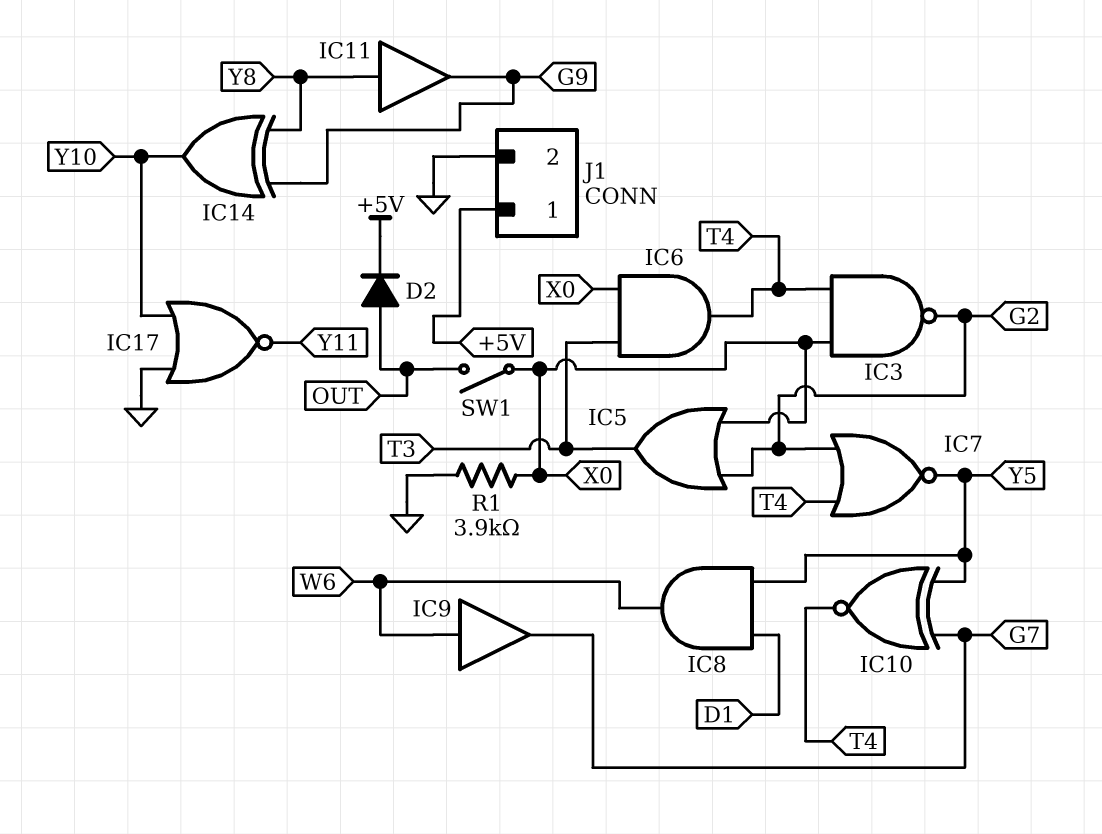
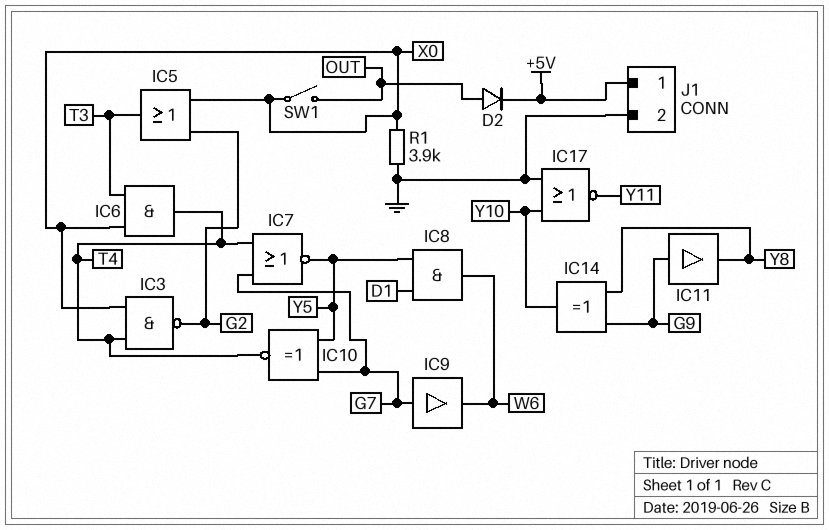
IC7: NOR (in G2, in T4, out Y5) -> NOR (in G7, in T4, out Y5)
IC9: buffer (in W6, out G7) -> buffer (in G7, out W6)
IC11: buffer (in Y8, out G9) -> buffer (in G9, out Y8)

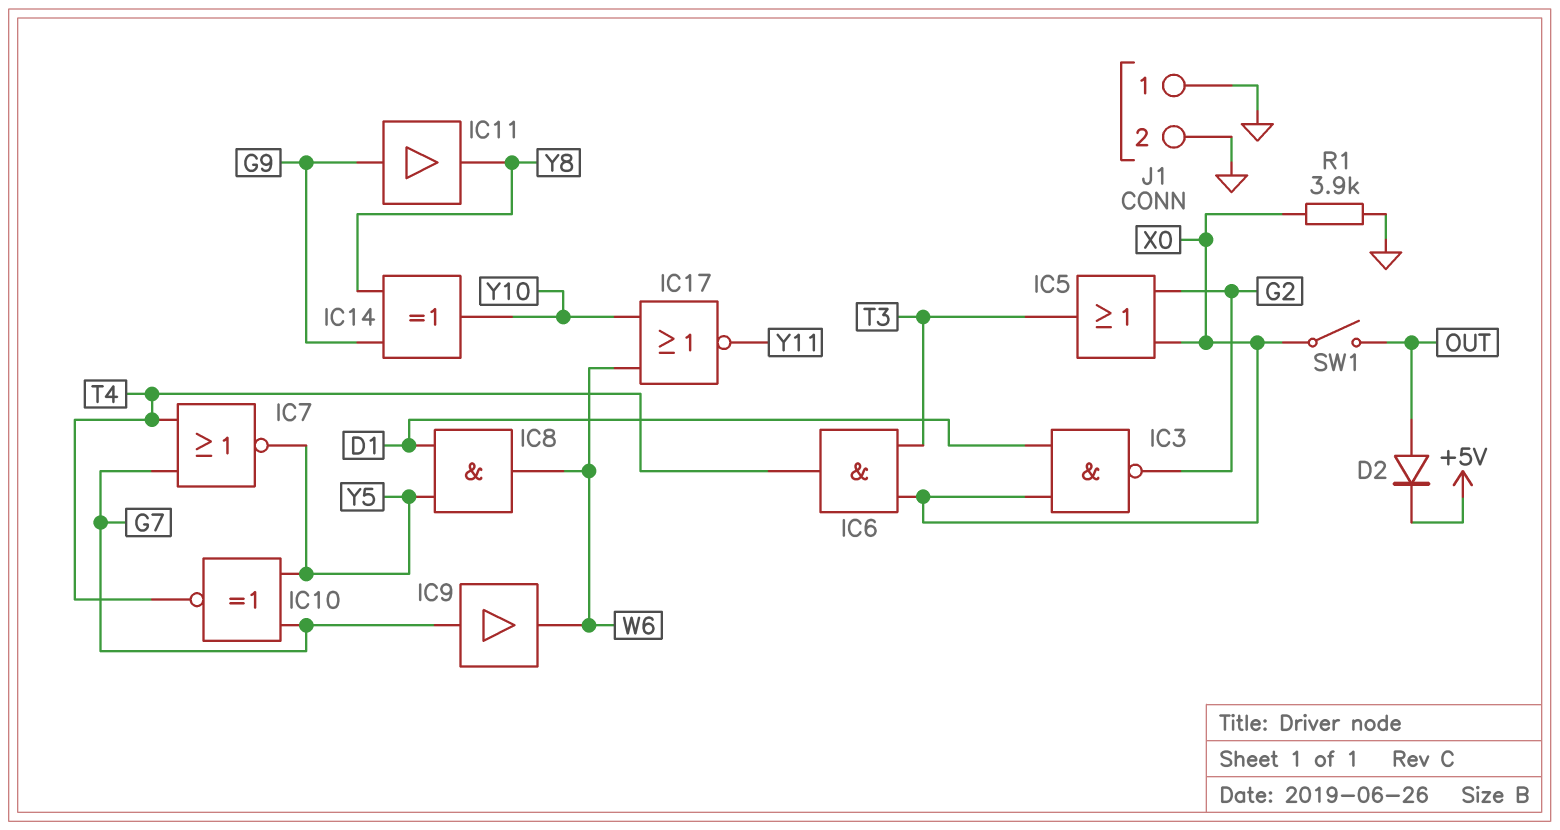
IC3: NAND (in T4, in X0, out G2) -> NAND (in D1, in X0, out G2)
IC17: NOR (in GND, in Y10, out Y11) -> NOR (in W6, in Y10, out Y11)
J1 pin 1: +5V -> GND

